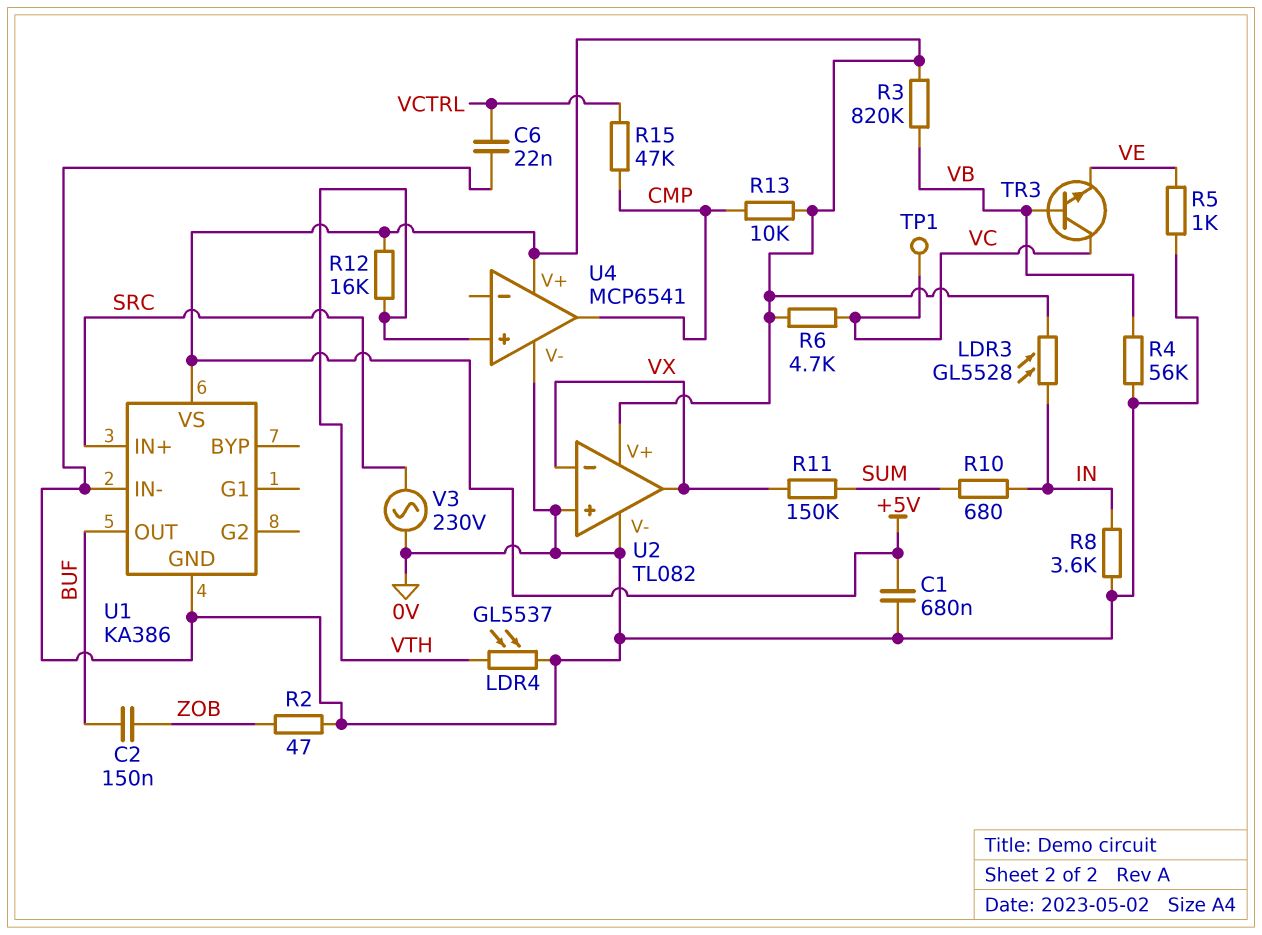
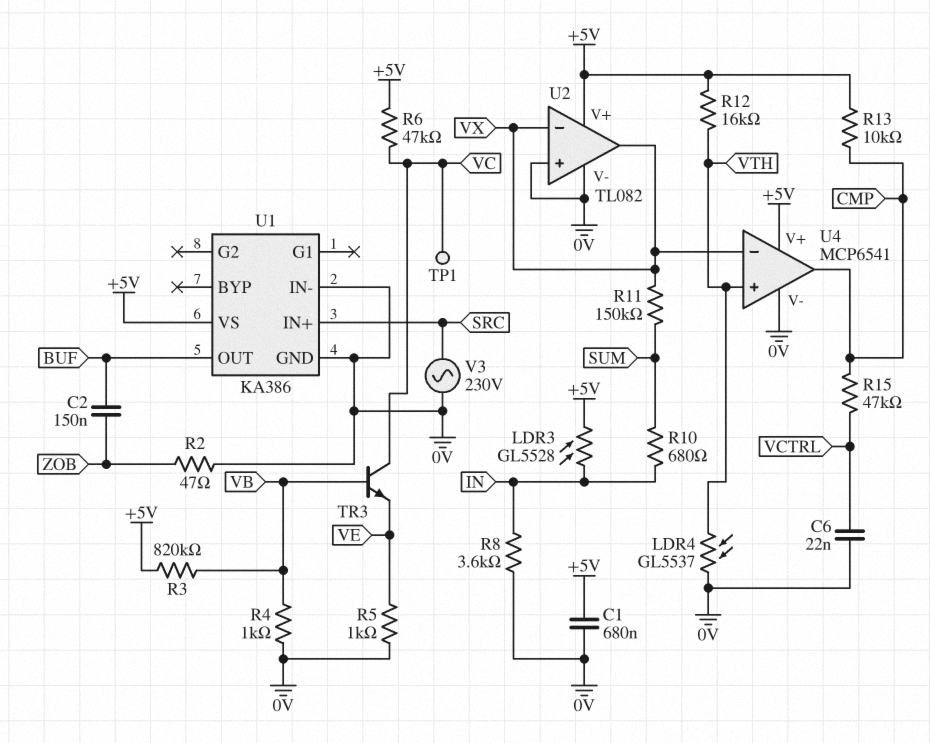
R4: 56k (0V, VB) -> 1k (0V, VB)
R6: 4.7k (+5V, VC) -> 47k (+5V, VC)
U4 pin in-: none -> VX

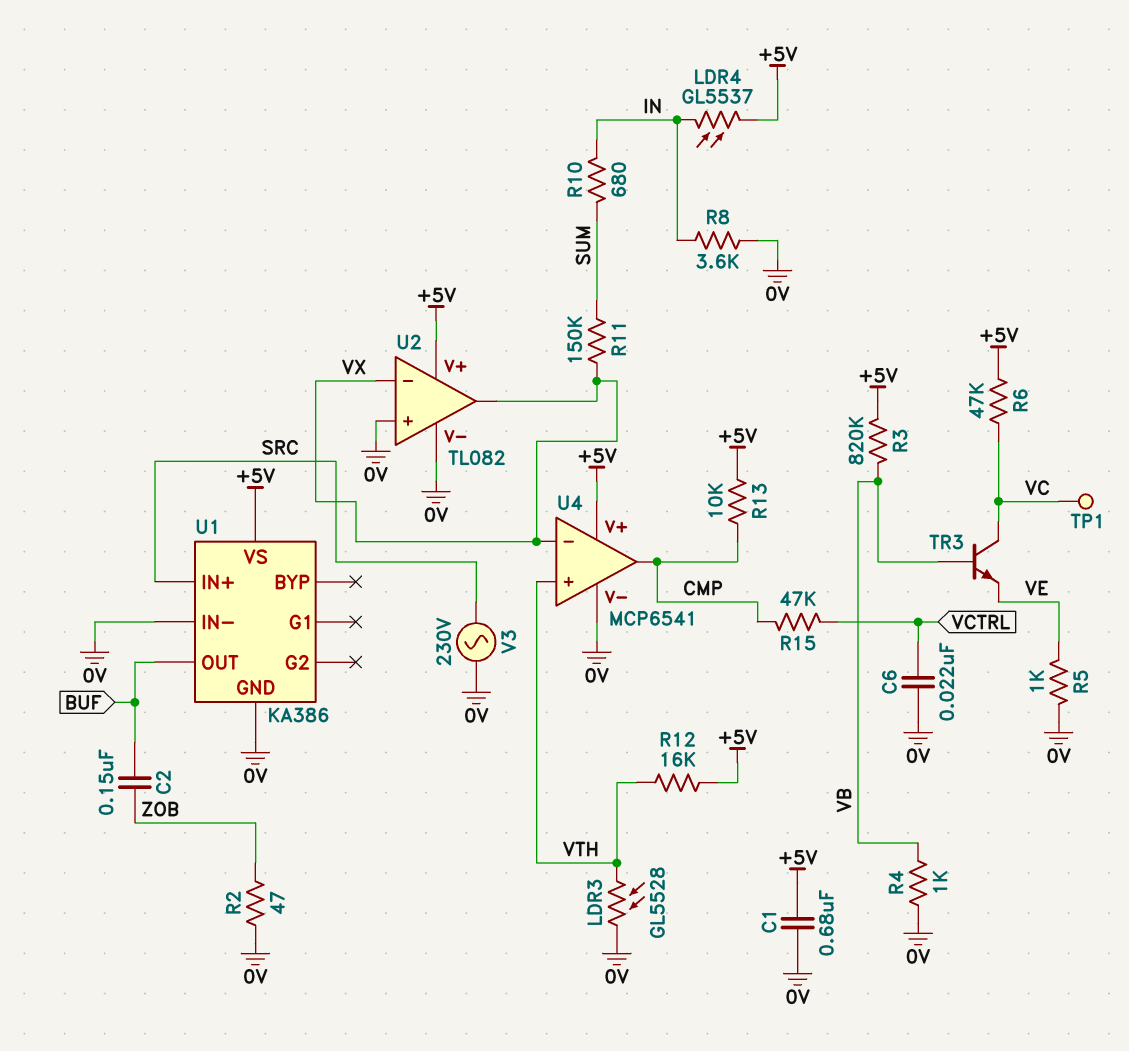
LDR3: GL5528 (+5V, IN) -> GL5528 (0V, VTH)
LDR4: GL5537 (0V, VTH) -> GL5537 (+5V, IN)

